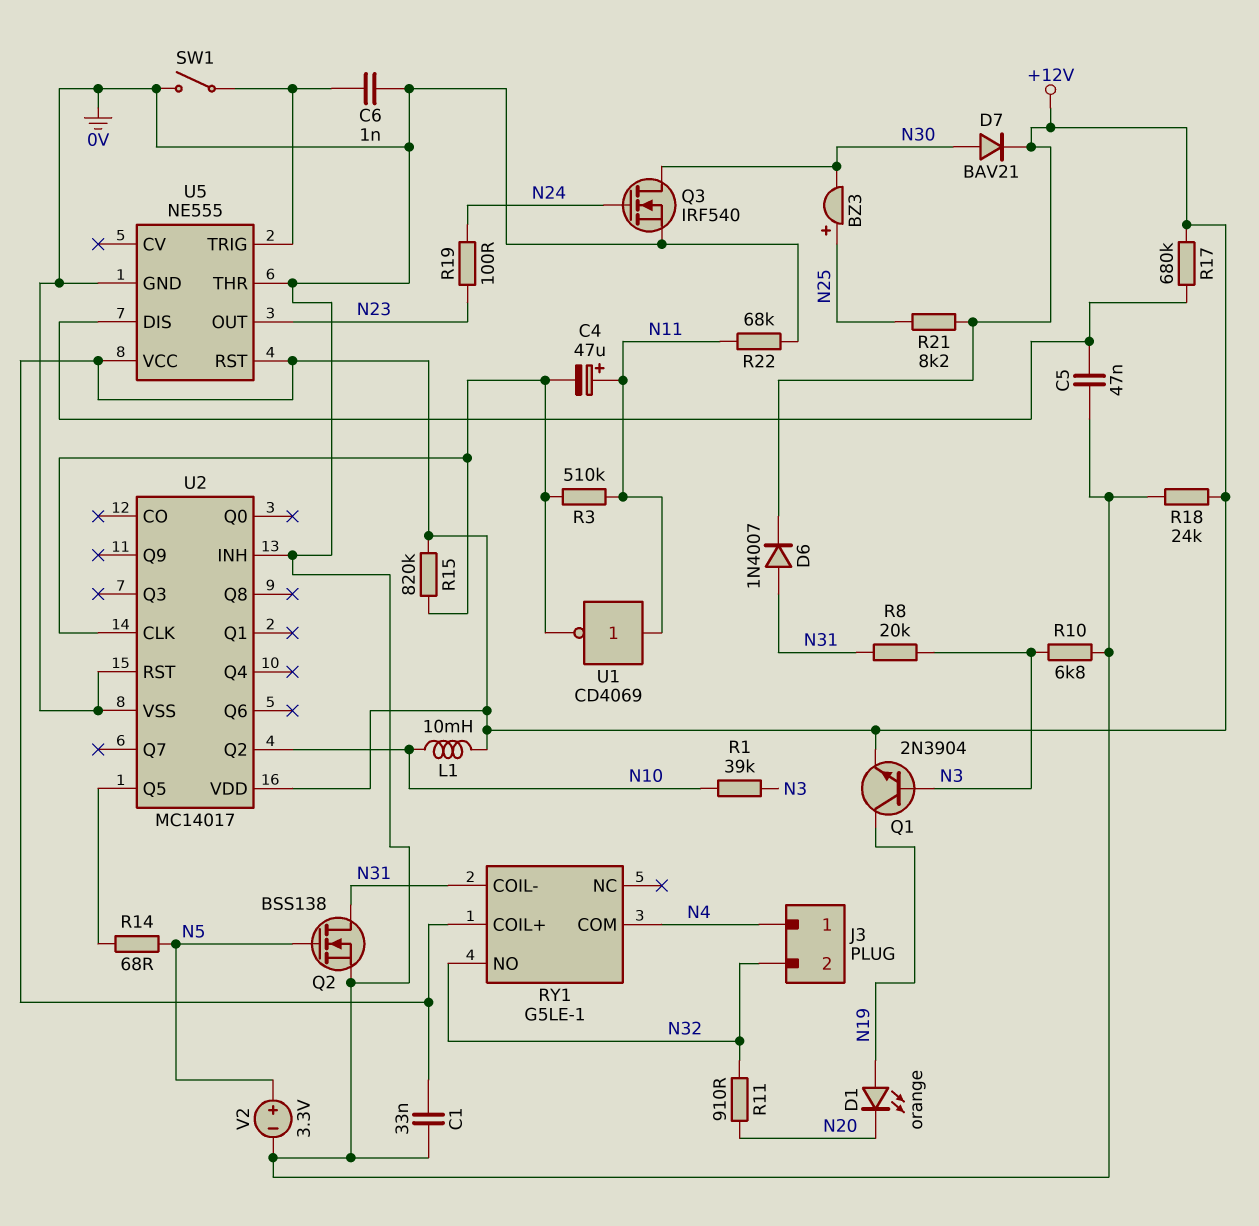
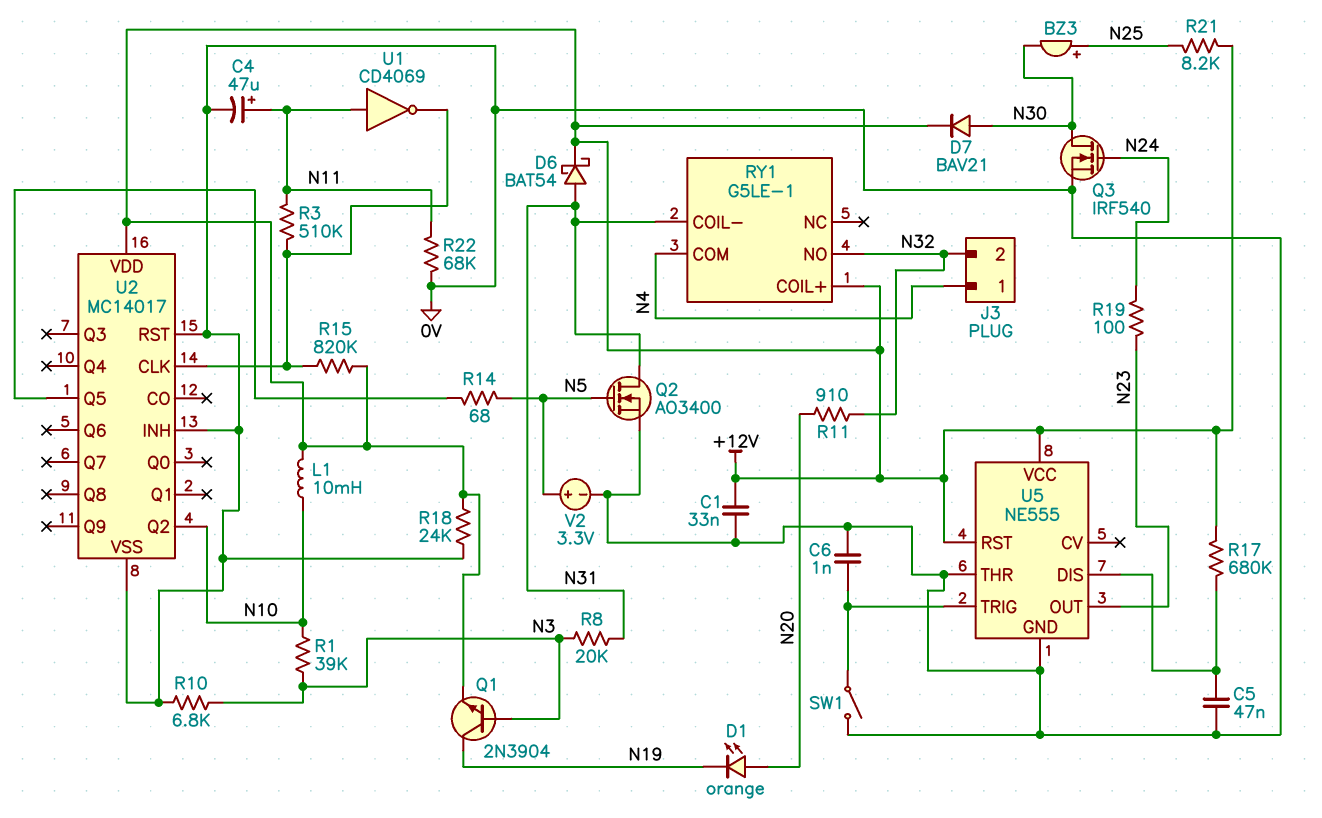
C4: 47uF (plus N11, minus U2/CLK) -> 47uF (plus N11, minus 0V)
D1: LED orange (A N19, K N20) -> LED orange (A N20, K N19)
D6: diode 1N4007 (A N31, K +12V) -> schottky BAT54 (A N31, K +12V)
Q2: NMOS BSS138 (G N5, D N31, S 0V) -> NMOS AO3400 (G N5, D N31, S 0V)

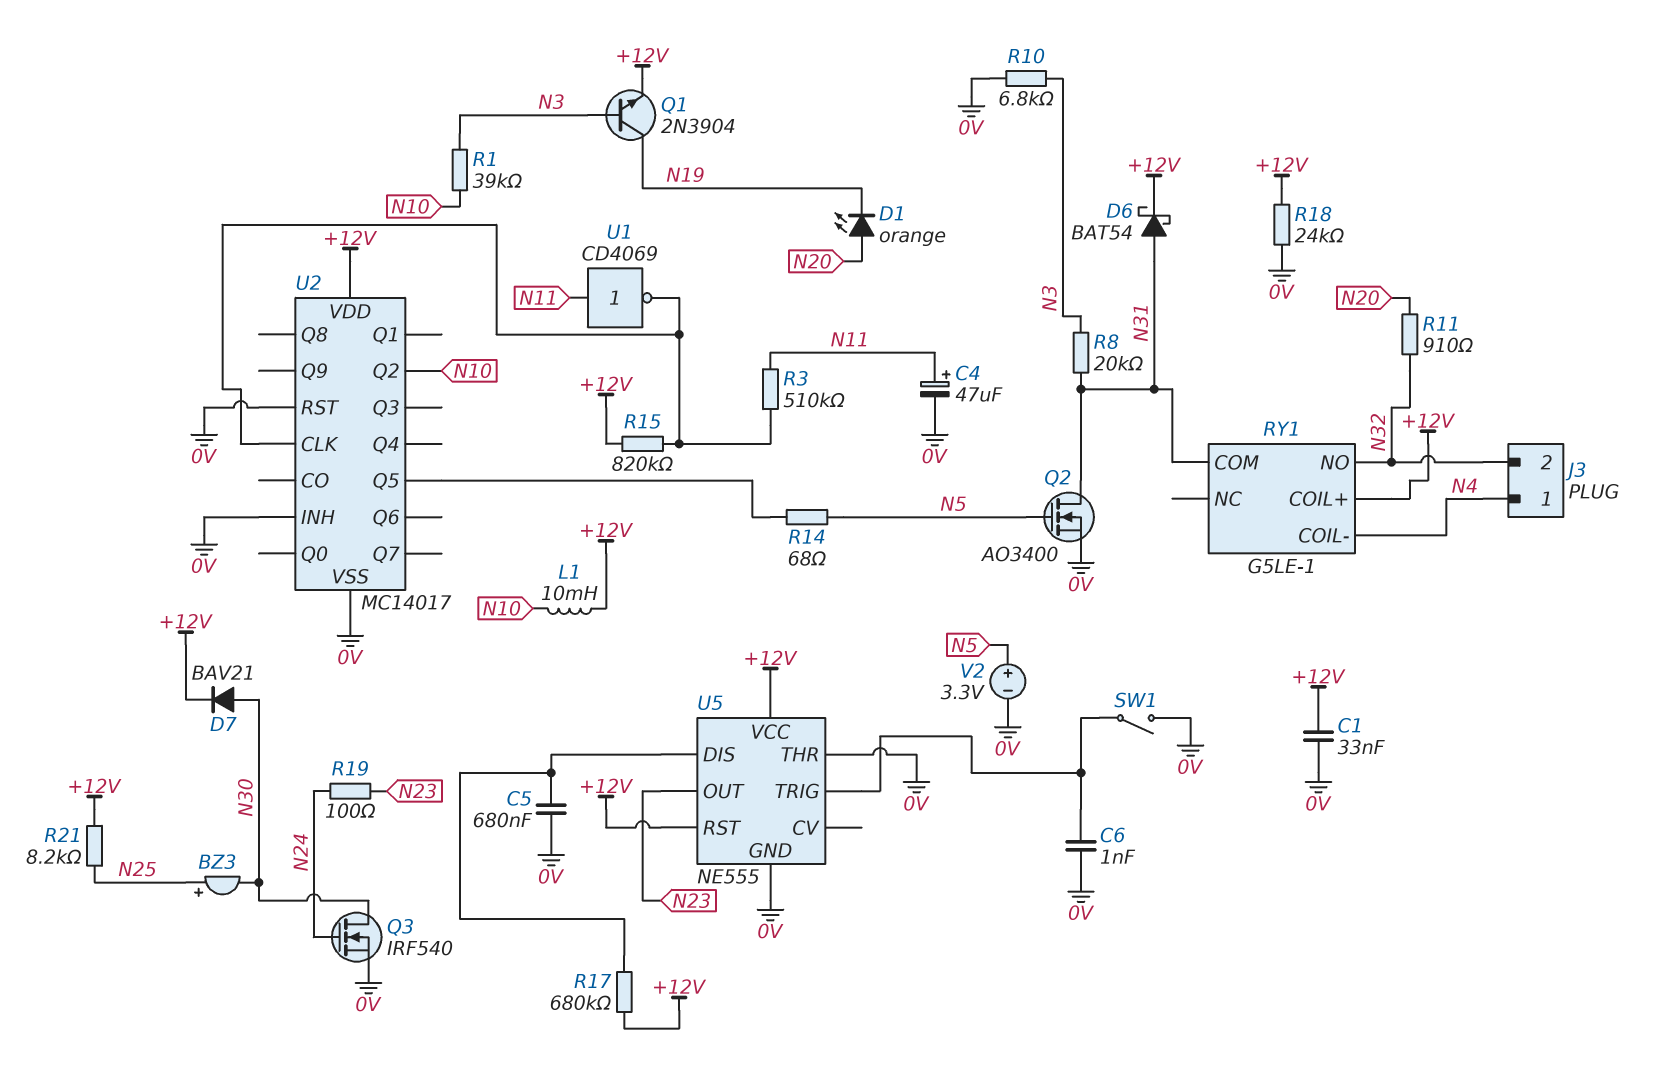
C5: 47nF (0V, U5/DIS) -> 680nF (0V, U5/DIS)
R22: 68k (0V, N11) -> none
RY1 pin COIL-: N31 -> N4
RY1 pin COM: N4 -> N31

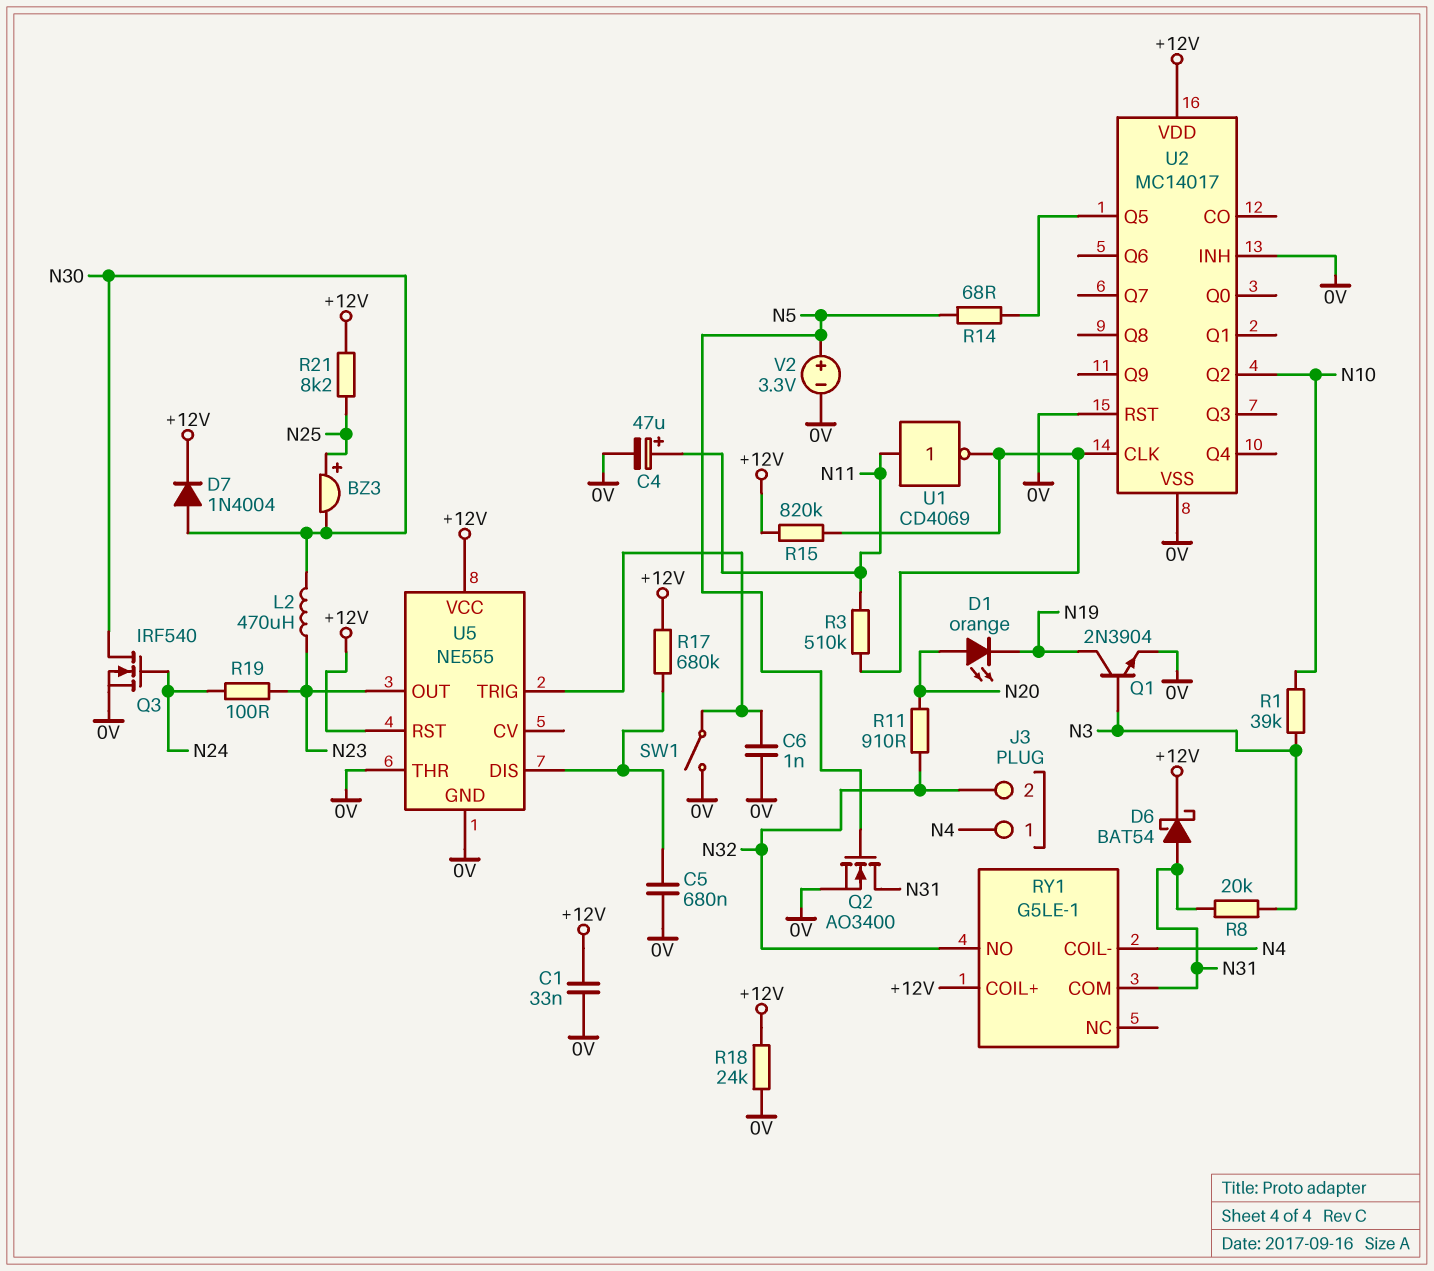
D7: diode BAV21 (A N30, K +12V) -> diode 1N4004 (A N30, K +12V)
L1: 10mH (+12V, N10) -> none
L2: none -> 470uH (N23, N30)
Q1: NPN 2N3904 (B N3, C N19, E +12V) -> NPN 2N3904 (B N3, C N19, E 0V)
R10: 6.8k (0V, N3) -> none

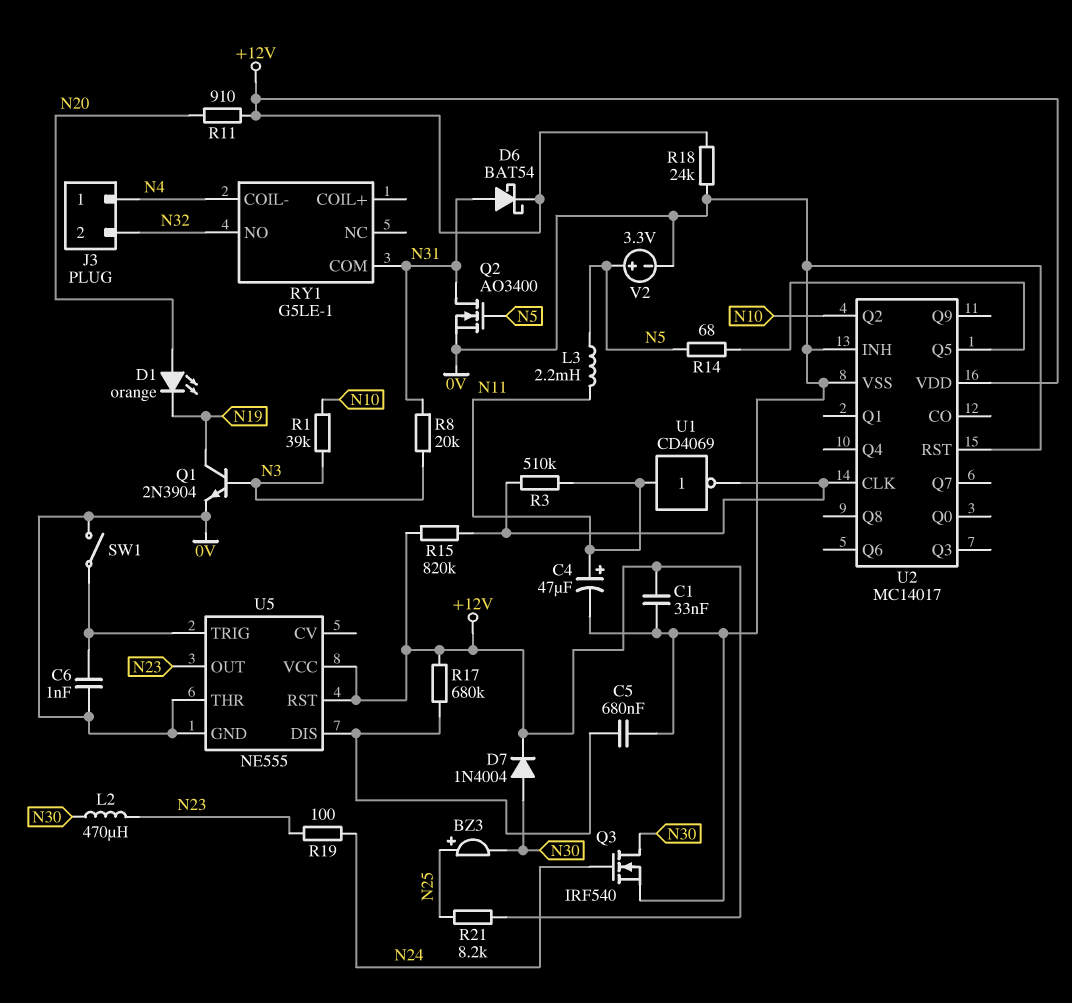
L3: none -> 2.2mH (N5, N11)
R11: 910 (N20, N32) -> 910 (+12V, N20)
RY1 pin COIL+: +12V -> none

